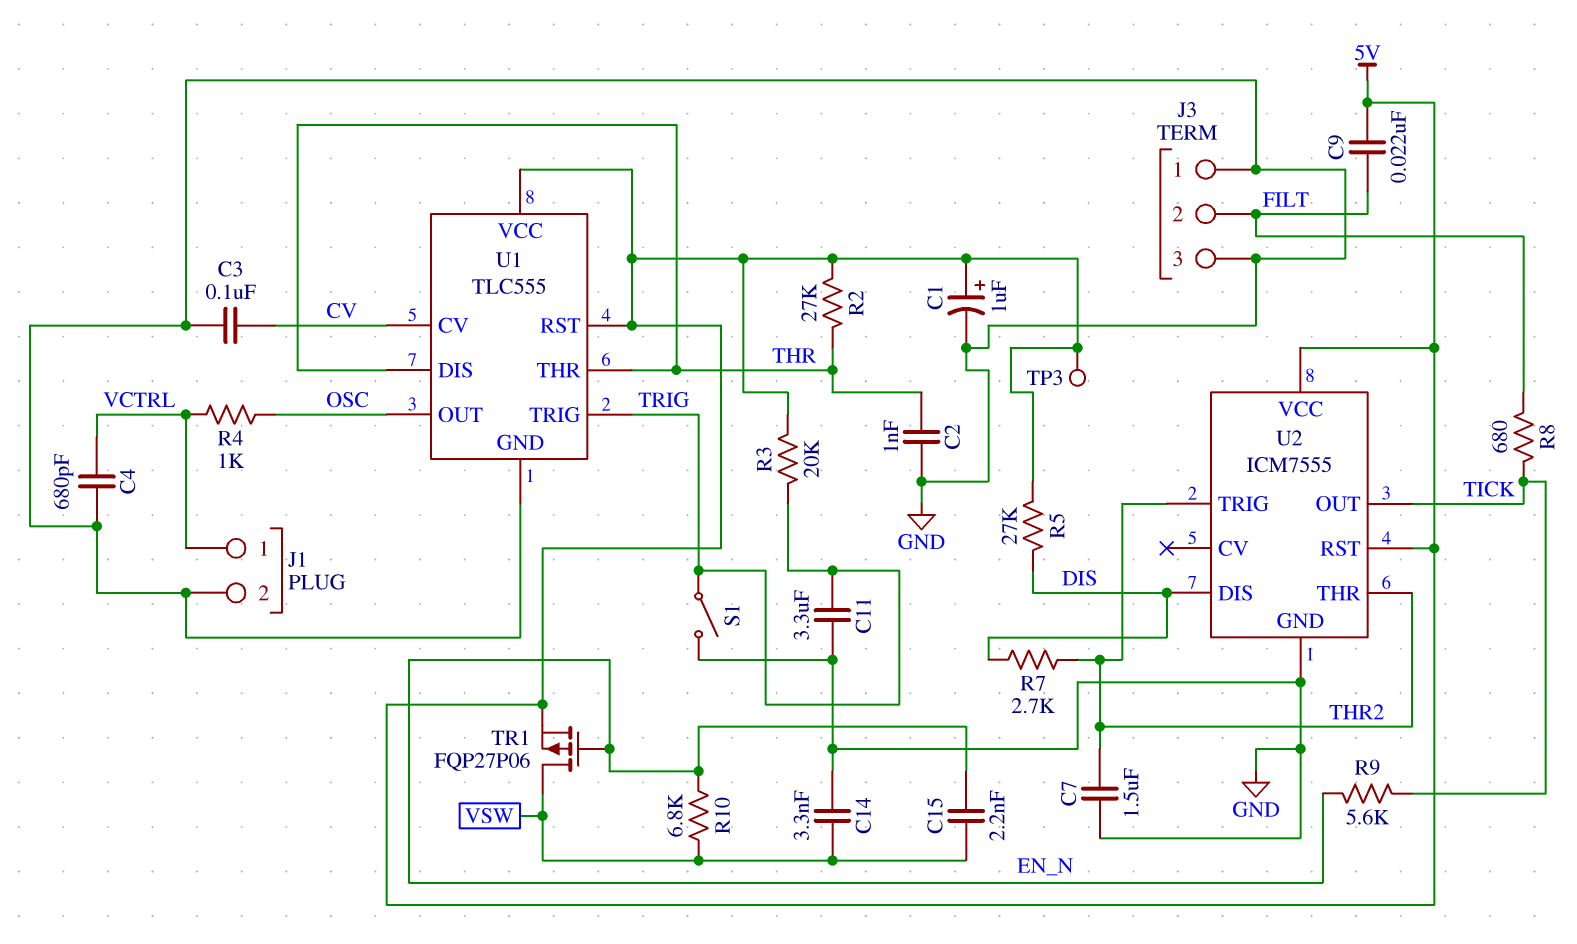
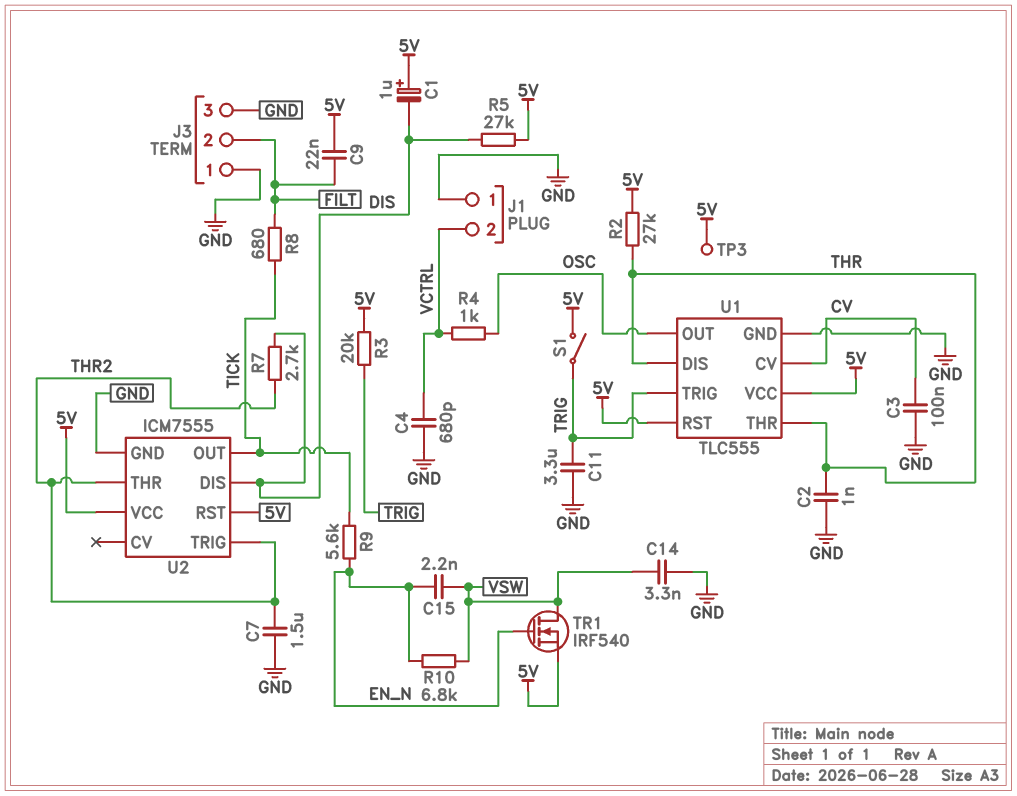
C1: 1uF (plus 5V, minus GND) -> 1uF (plus 5V, minus DIS)
J1 pin 1: VCTRL -> GND
J1 pin 2: GND -> VCTRL
S1: switch (GND, TRIG) -> switch (5V, TRIG)
TR1: PMOS FQP27P06 (G EN_N, D VSW, S 5V) -> NMOS IRF540 (G EN_N, D VSW, S 5V)

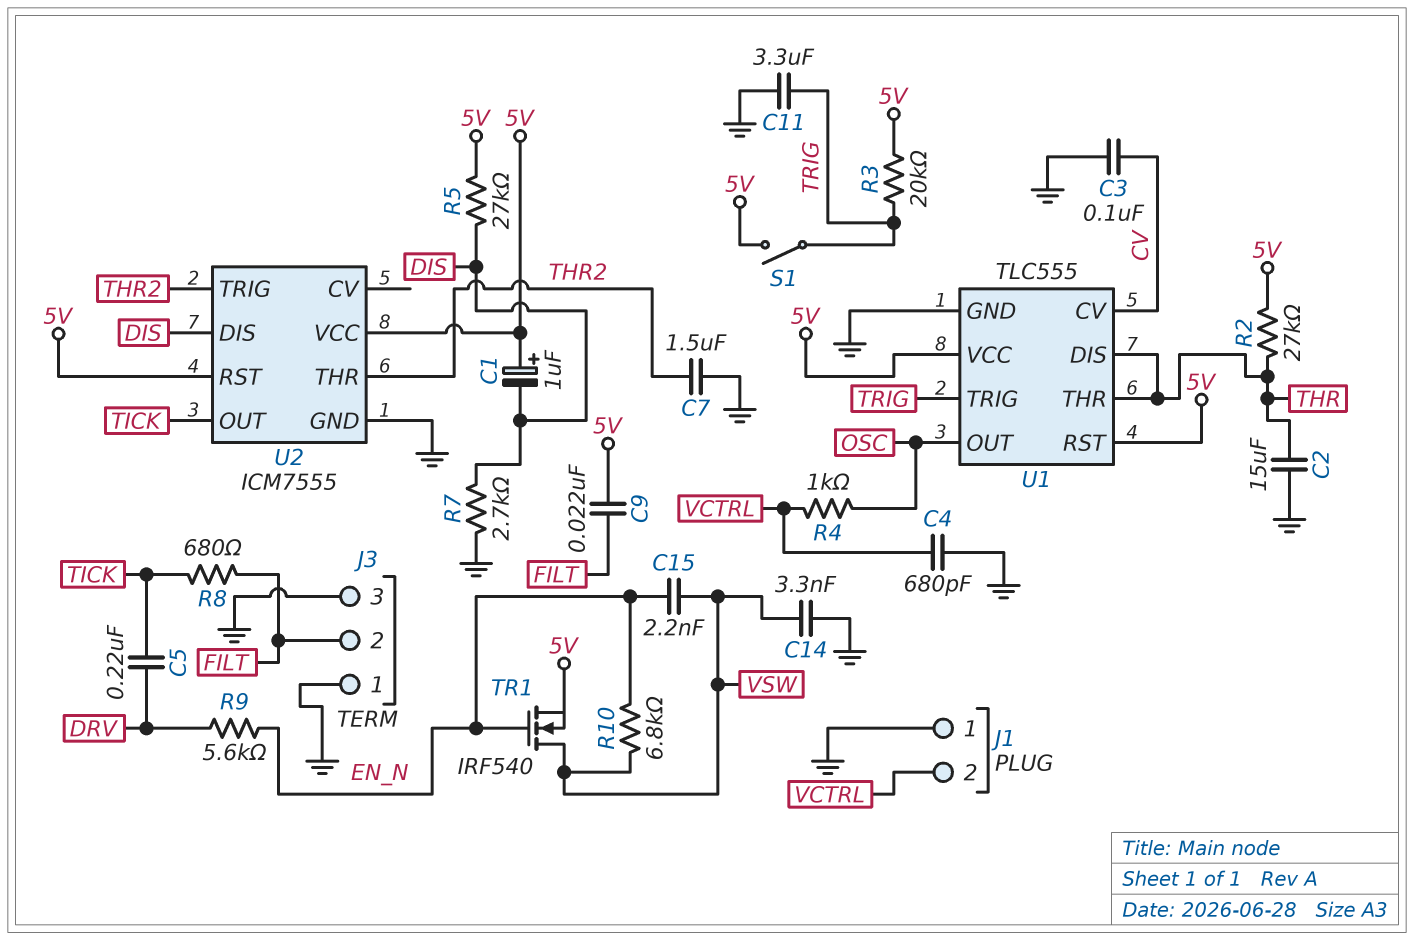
C2: 1nF (GND, THR) -> 15uF (GND, THR)
C5: none -> 220nF (DRV, TICK)
R7: 2.7k (DIS, THR2) -> 2.7k (DIS, GND)
R9: 5.6k (EN_N, TICK) -> 5.6k (DRV, EN_N)
TP3: test point (5V) -> none

